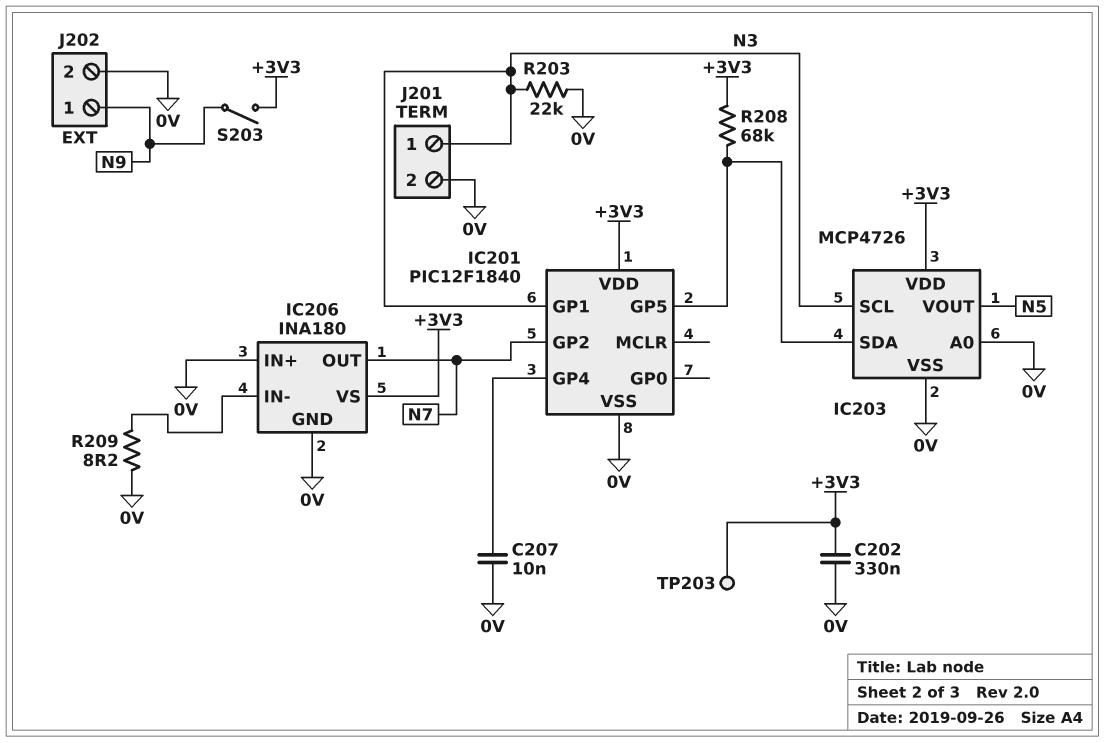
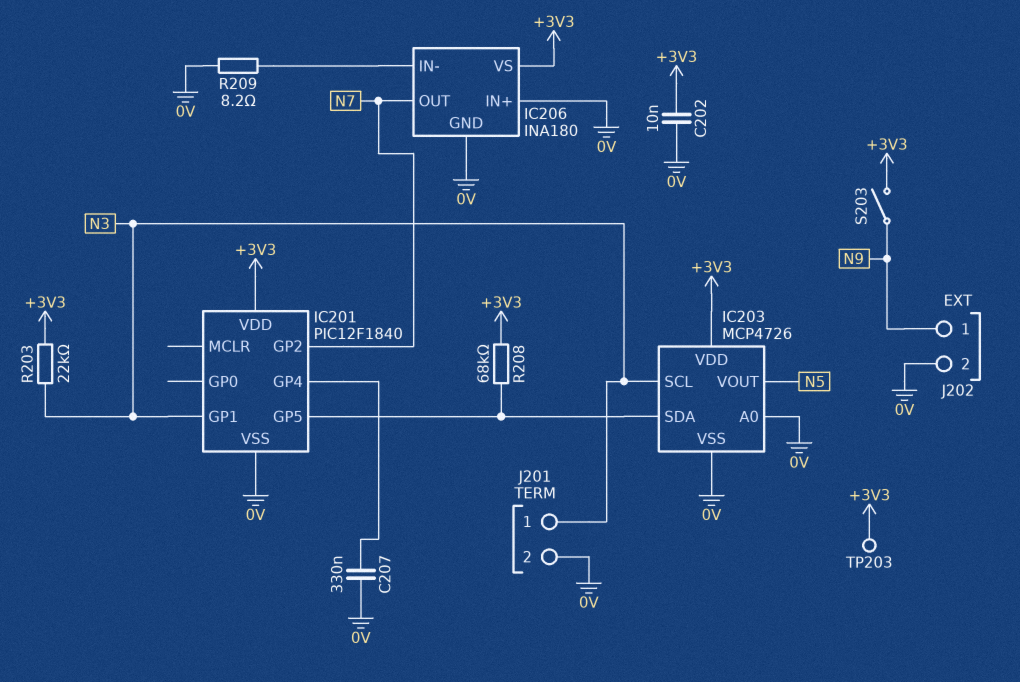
C202: 330nF (+3V3, 0V) -> 10nF (+3V3, 0V)
C207: 10nF (0V, IC201/GP4) -> 330nF (0V, IC201/GP4)
R203: 22k (0V, N3) -> 22k (+3V3, N3)

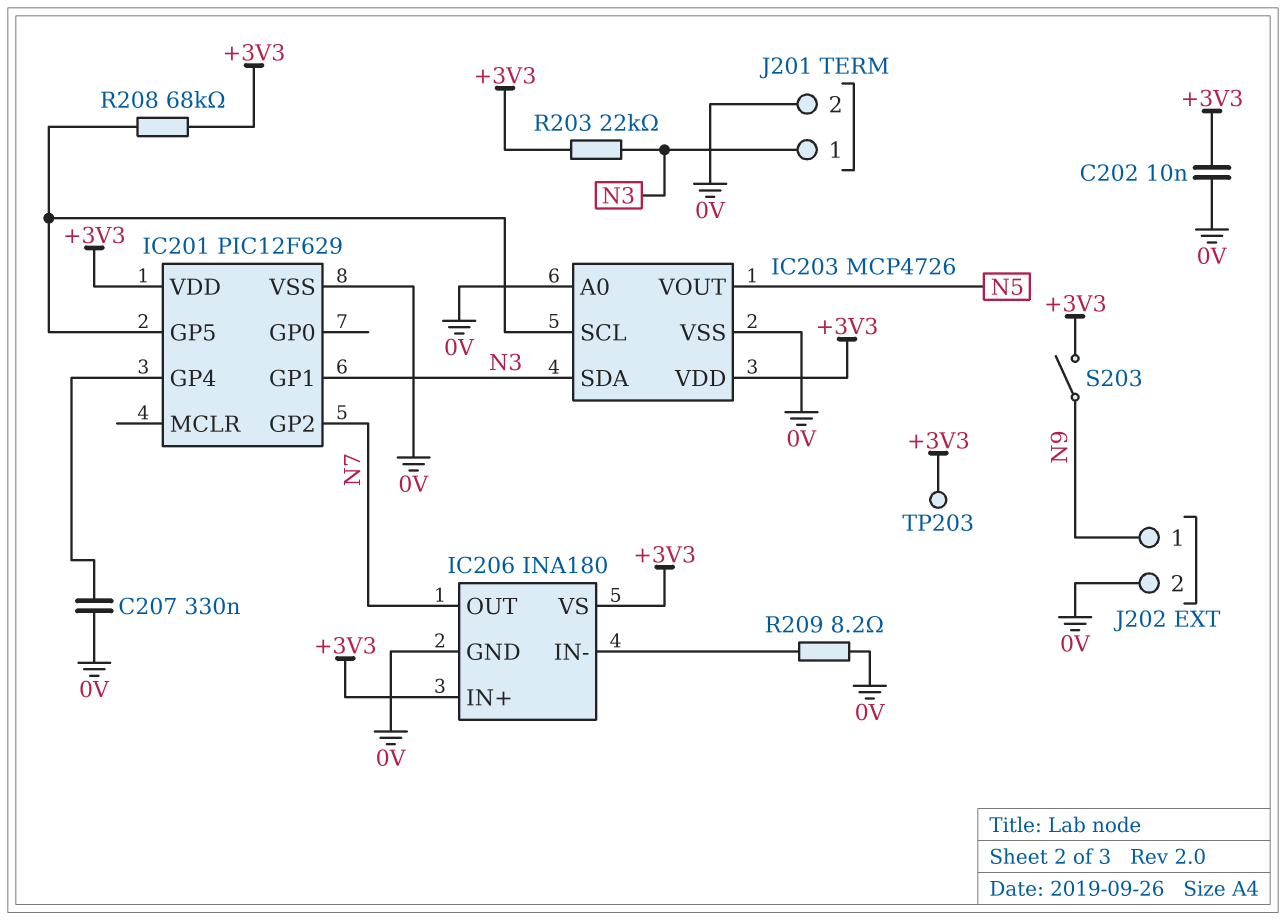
IC201: PIC12F1840 -> PIC12F629
IC203 pin SCL: N3 -> IC201/GP5
IC203 pin SDA: IC201/GP5 -> N3
IC206 pin IN+: 0V -> +3V3

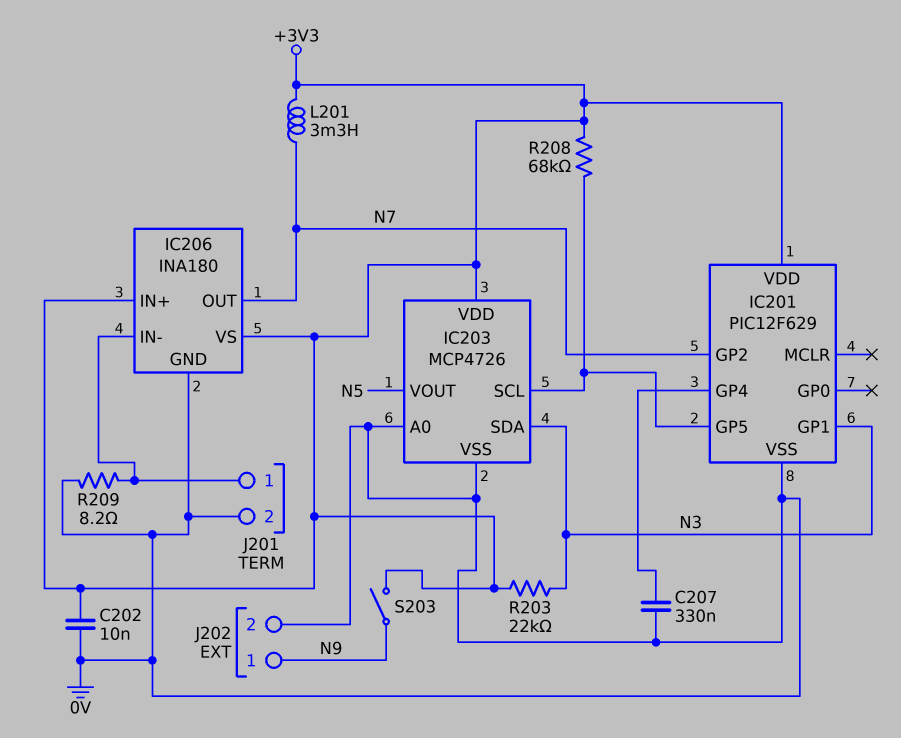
J201 pin 1: N3 -> IC206/IN-
L201: none -> 3.3mH (+3V3, N7)
TP203: test point (+3V3) -> none

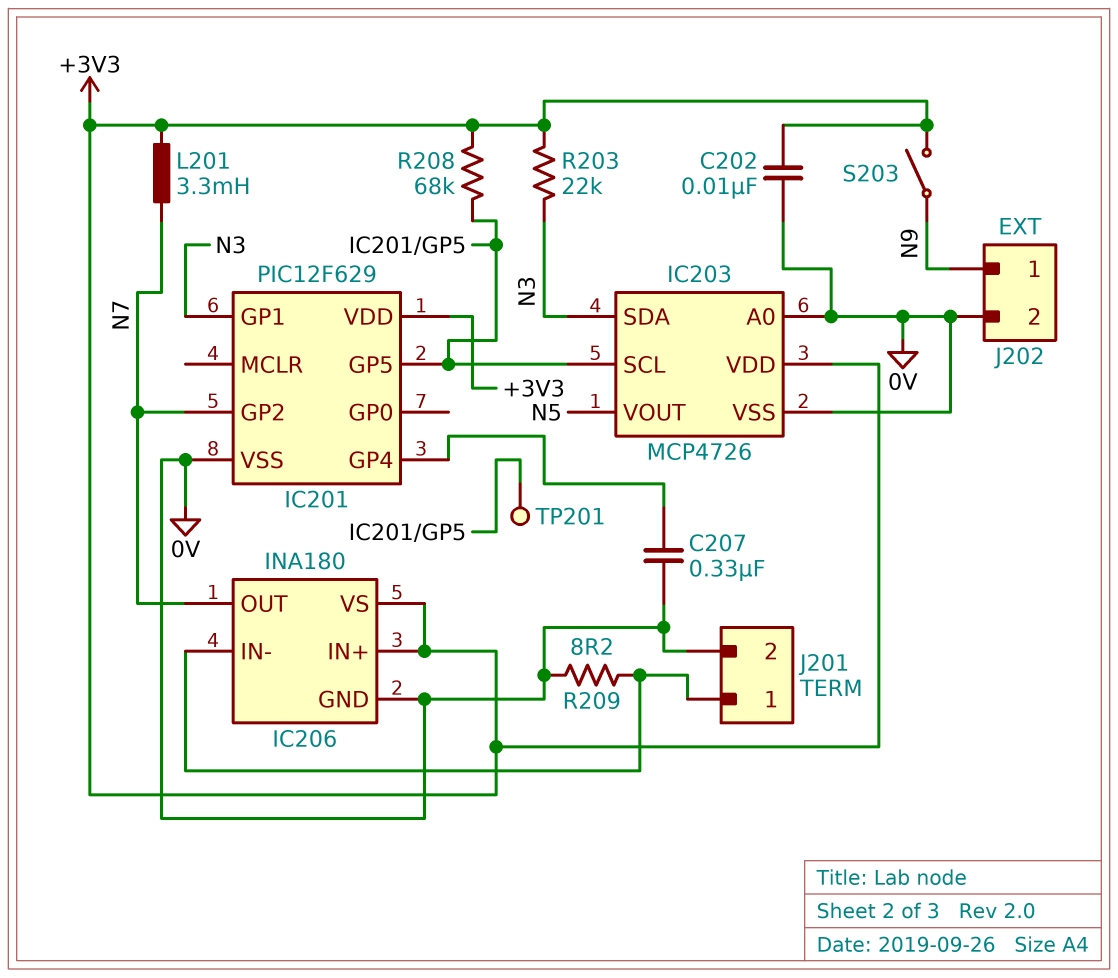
TP201: none -> test point (IC201/GP5)

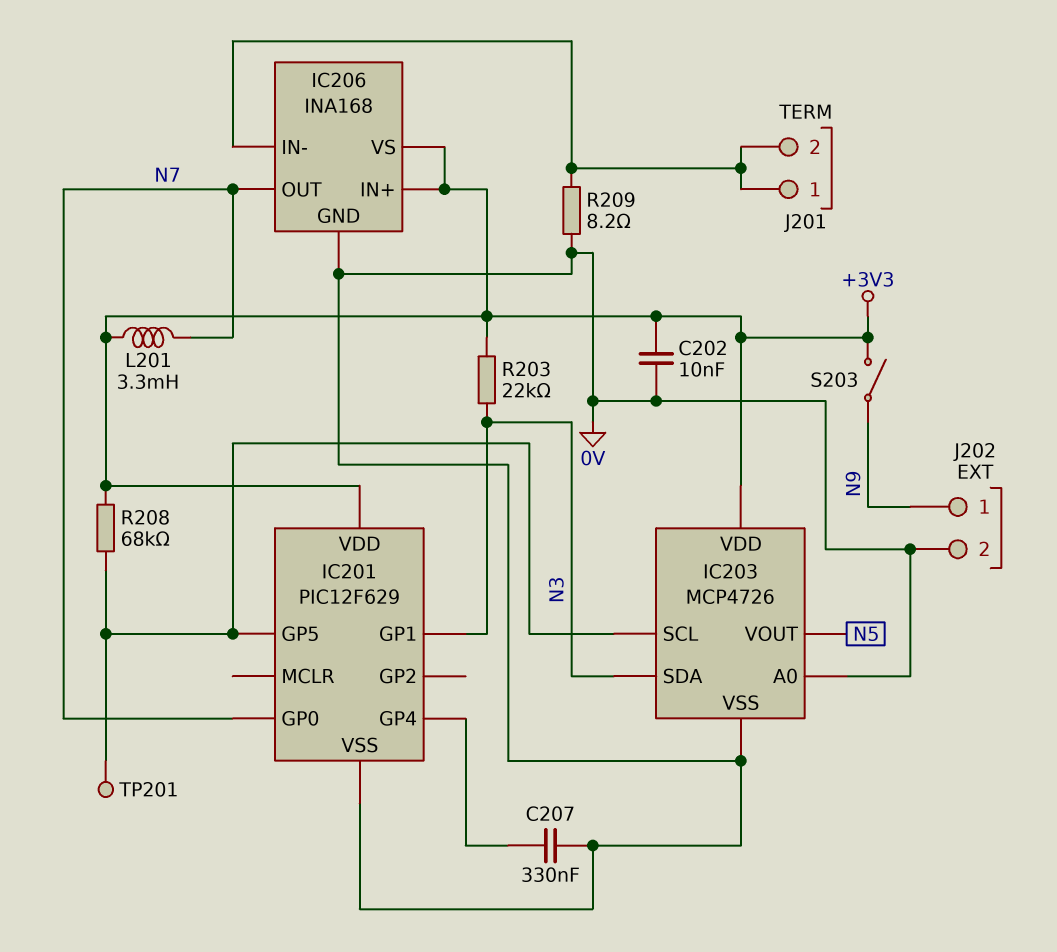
IC201 pin GP0: none -> N7
IC201 pin GP2: N7 -> none
IC206: INA180 -> INA168
J201 pin 2: 0V -> IC206/IN-

